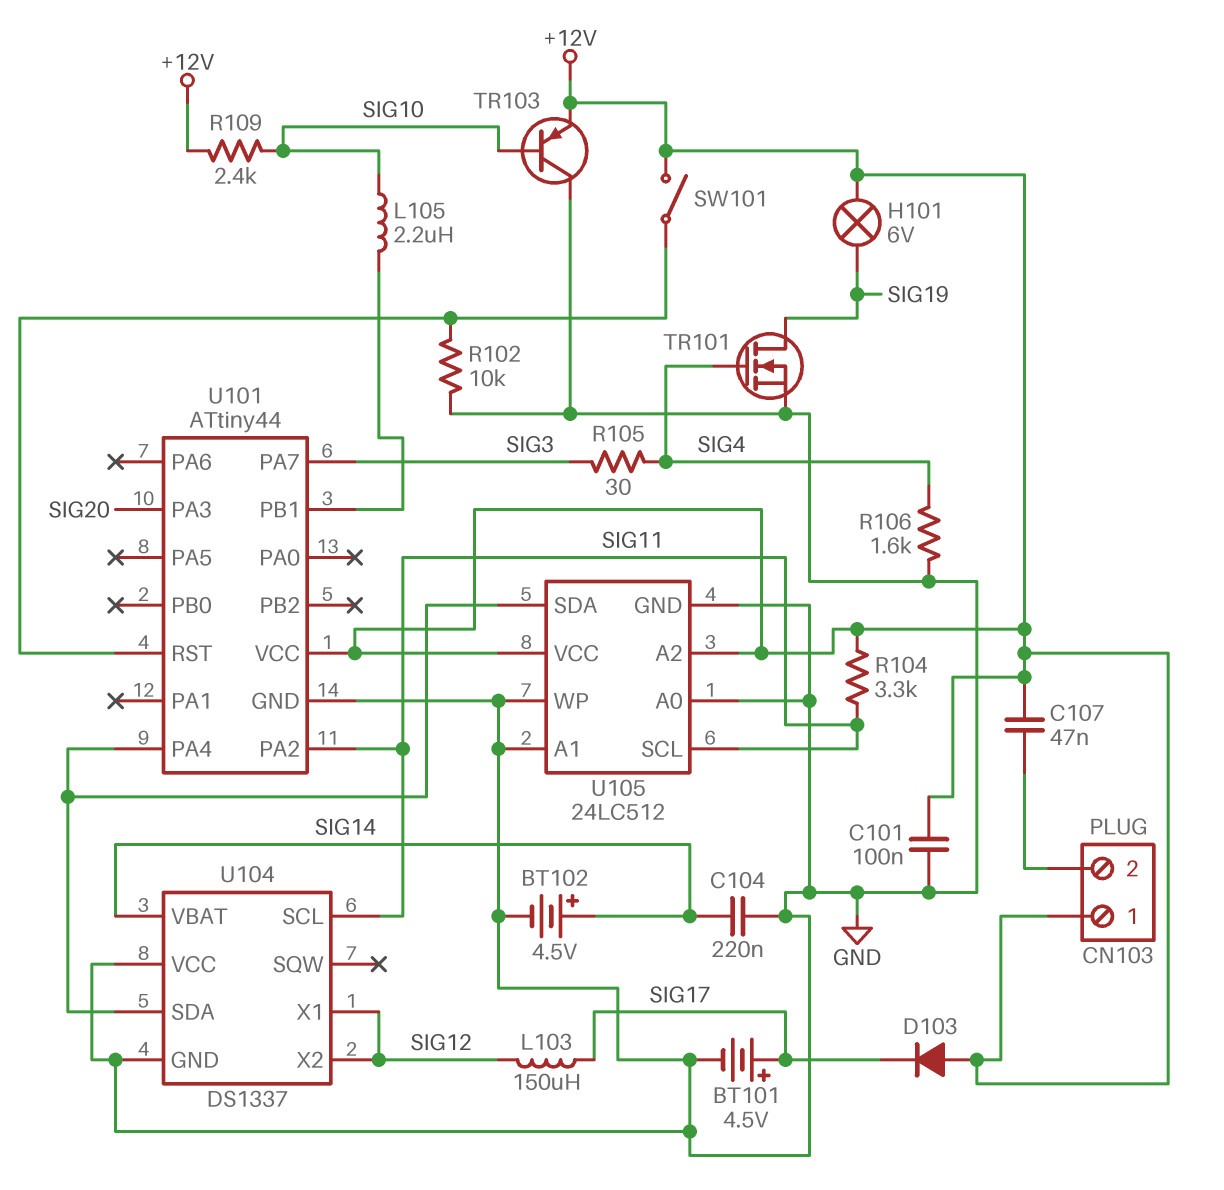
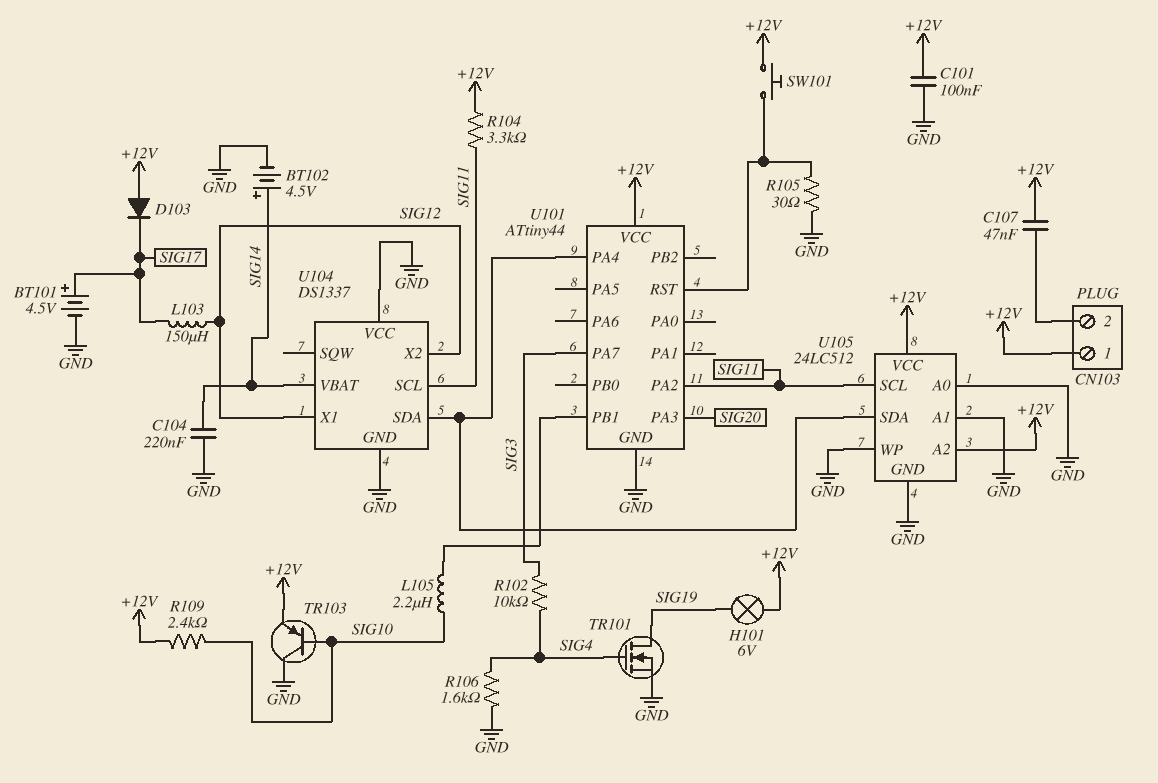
R102: 10k (GND, U101/RST) -> 10k (SIG3, SIG4)
R105: 30 (SIG3, SIG4) -> 30 (GND, U101/RST)
SW101: switch (+12V, U101/RST) -> button (+12V, U101/RST)

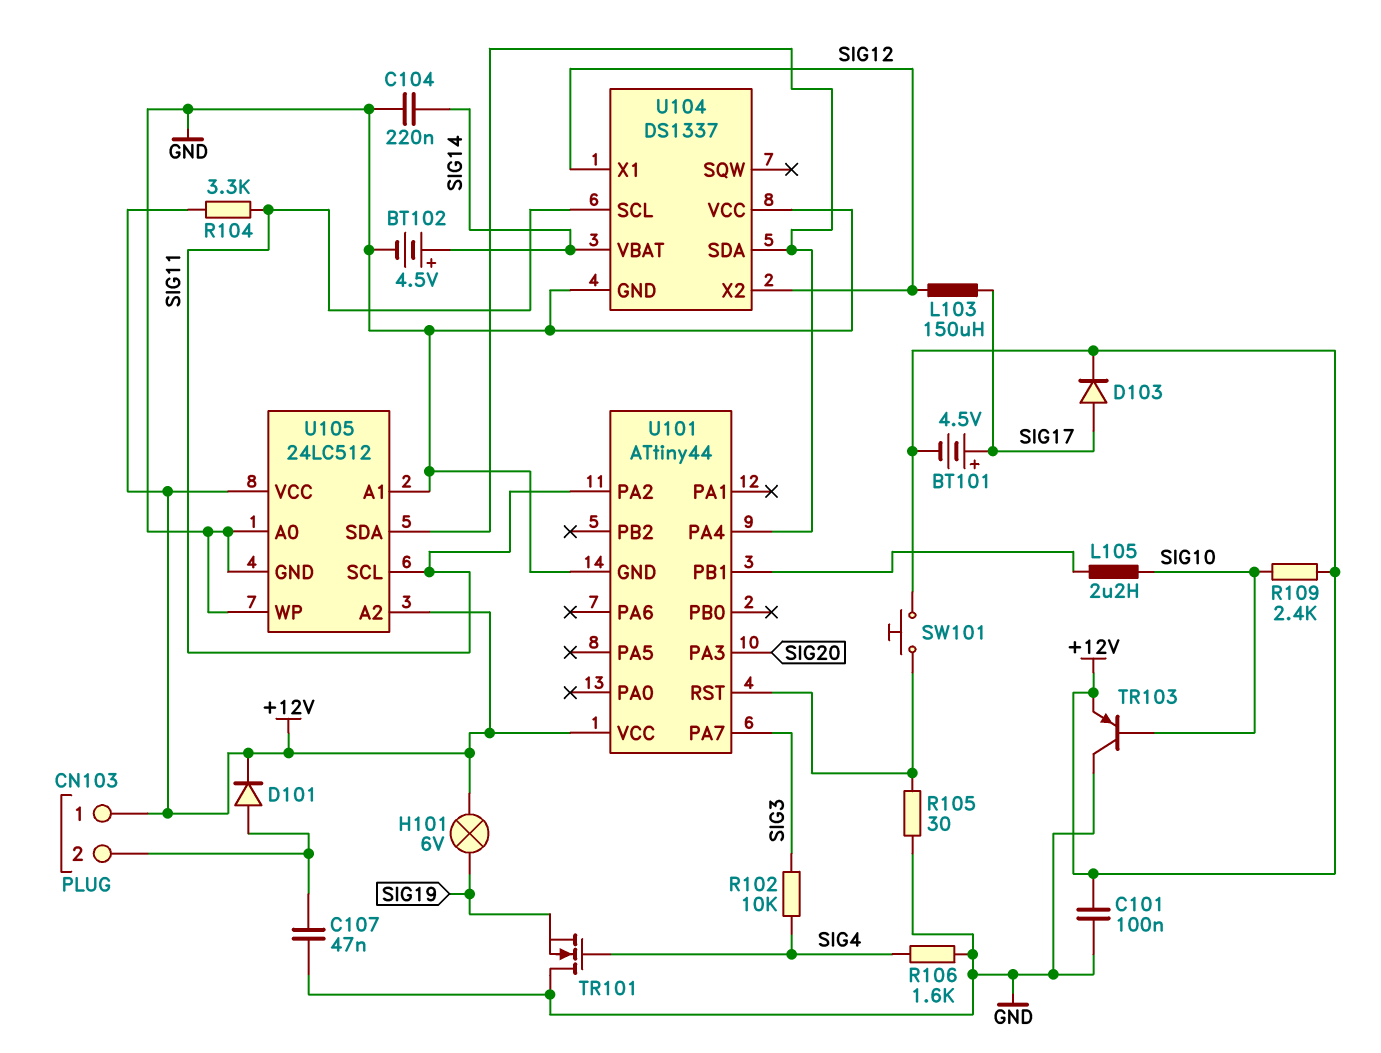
BT101: 4.5V (plus SIG17, minus GND) -> 4.5V (plus SIG17, minus +12V)
C107: 47nF (+12V, CN103/2) -> 47nF (CN103/2, GND)
D101: none -> diode (A CN103/2, K +12V)
D103: diode (A +12V, K SIG17) -> diode (A SIG17, K +12V)
TR101: NMOS (G SIG4, D SIG19, S GND) -> NMOS (G SIG4, D GND, S SIG19)

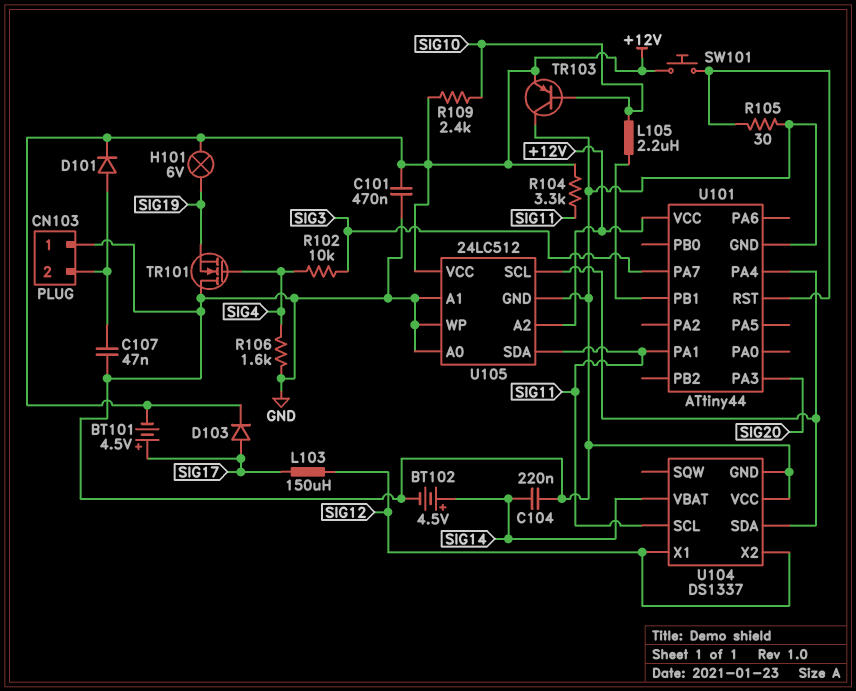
C101: 100nF (+12V, GND) -> 470nF (+12V, GND)
CN103 pin 1: +12V -> GND
U101 pin PA1: none -> SIG11
U101 pin PA2: SIG11 -> none
U105 pin SCL: SIG11 -> U101/PA4
U105 pin SDA: U101/PA4 -> SIG11

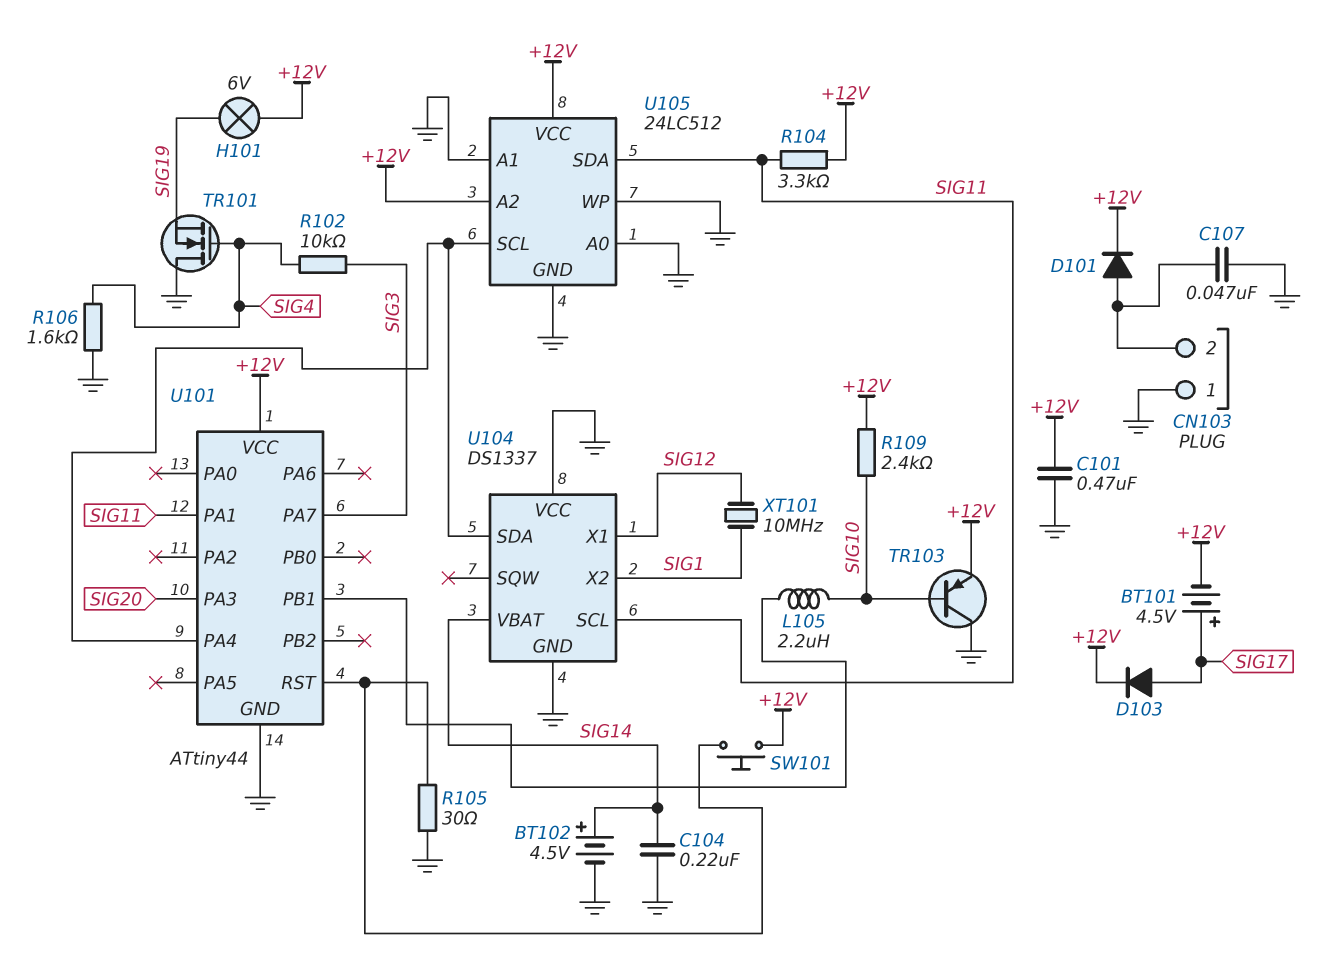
L103: 150uH (SIG12, SIG17) -> none
U104 pin X2: SIG12 -> SIG1
XT101: none -> 10MHz (SIG1, SIG12)

